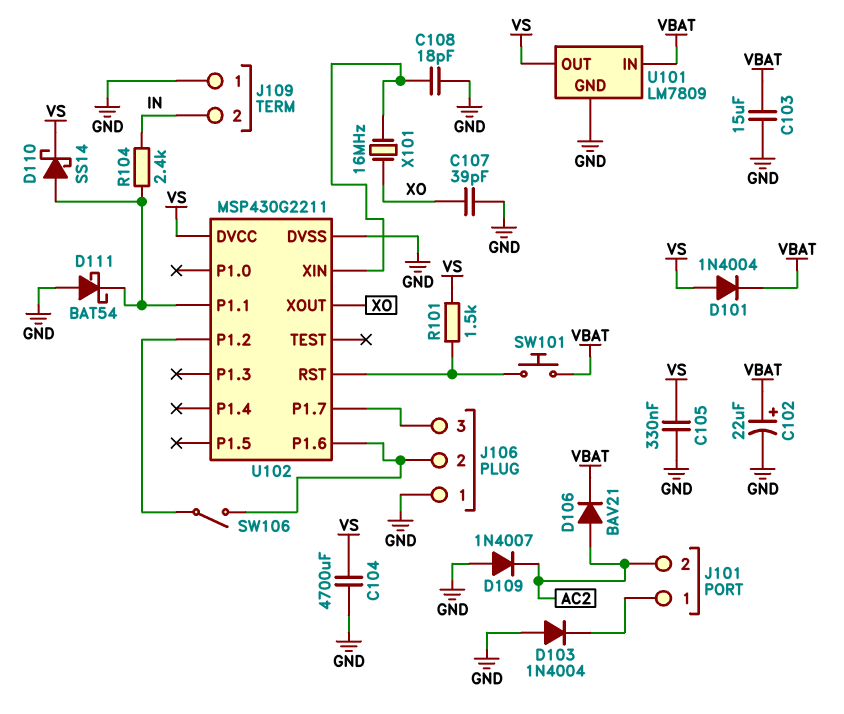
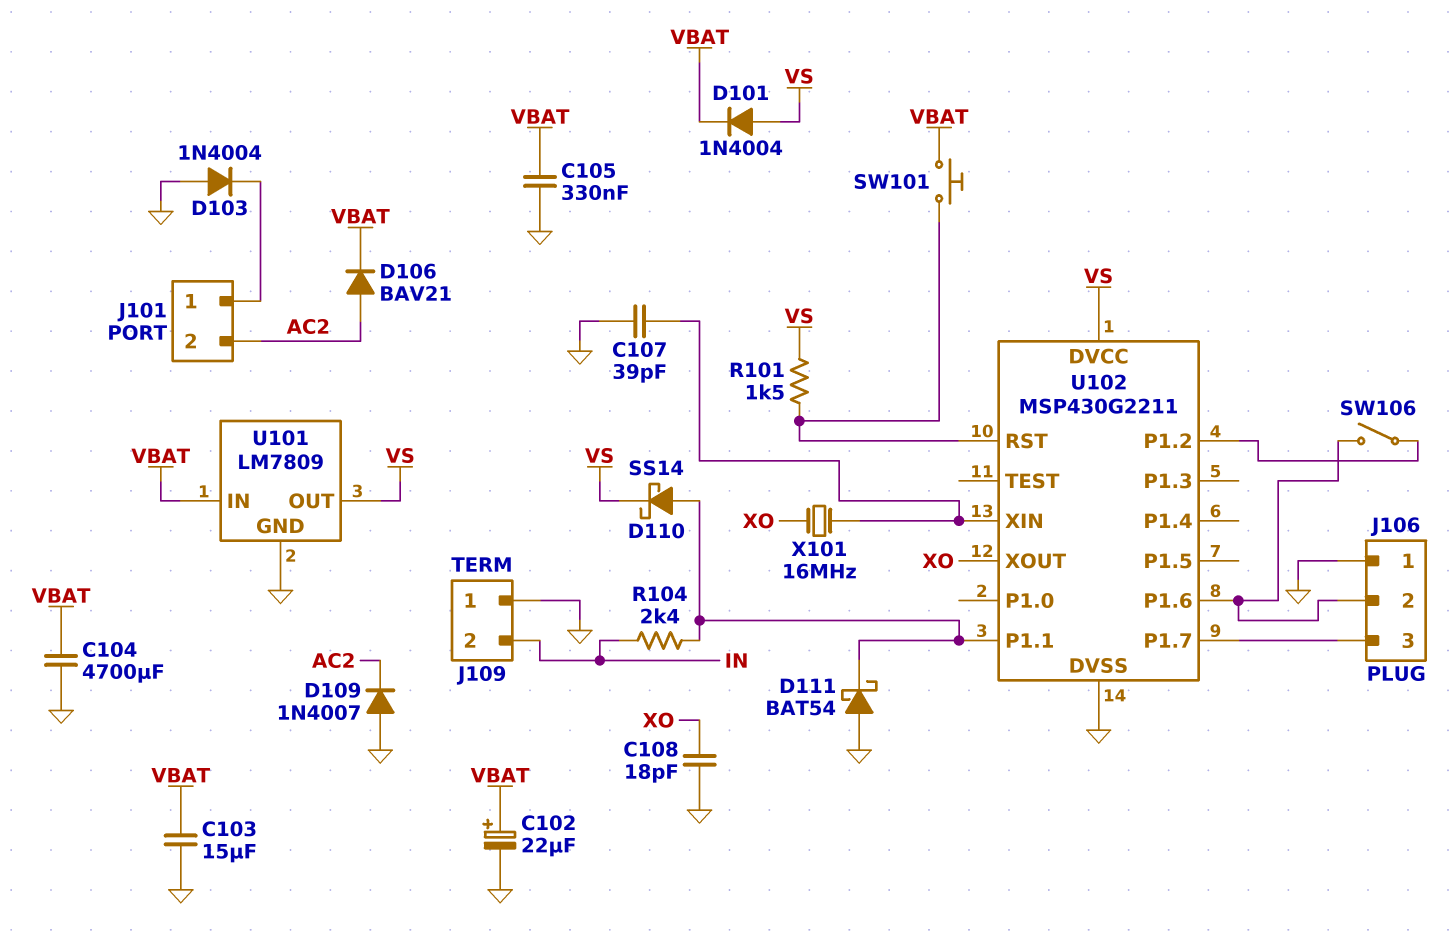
C104: 4700uF (GND, VS) -> 4700uF (GND, VBAT)
C105: 330nF (GND, VS) -> 330nF (GND, VBAT)
C107: 39pF (GND, XO) -> 39pF (GND, U102/XIN)
C108: 18pF (GND, U102/XIN) -> 18pF (GND, XO)

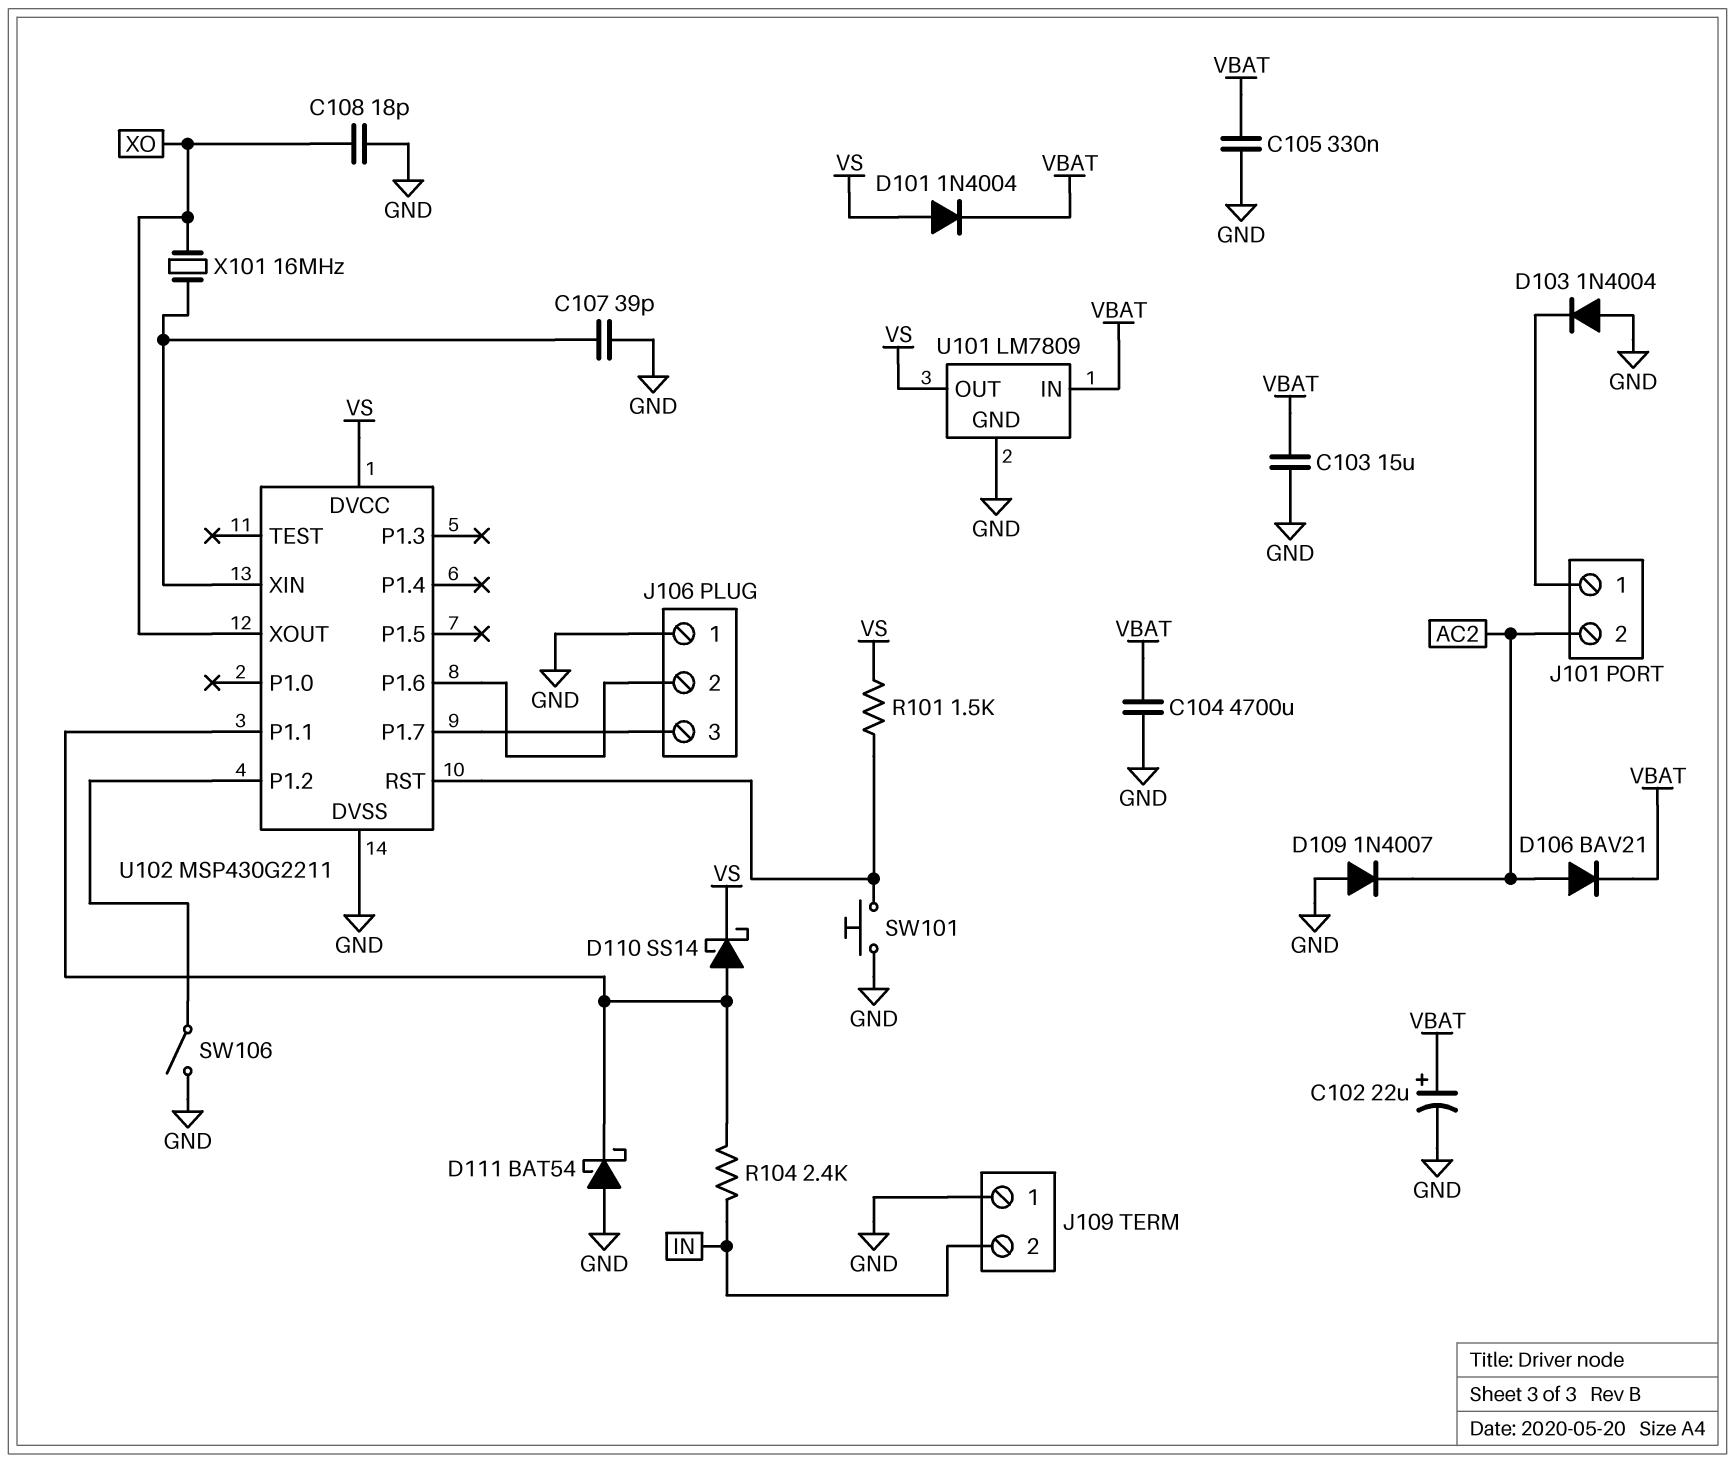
SW101: button (U102/RST, VBAT) -> button (GND, U102/RST)
SW106: switch (J106/2, U102/P1.2) -> switch (GND, U102/P1.2)

